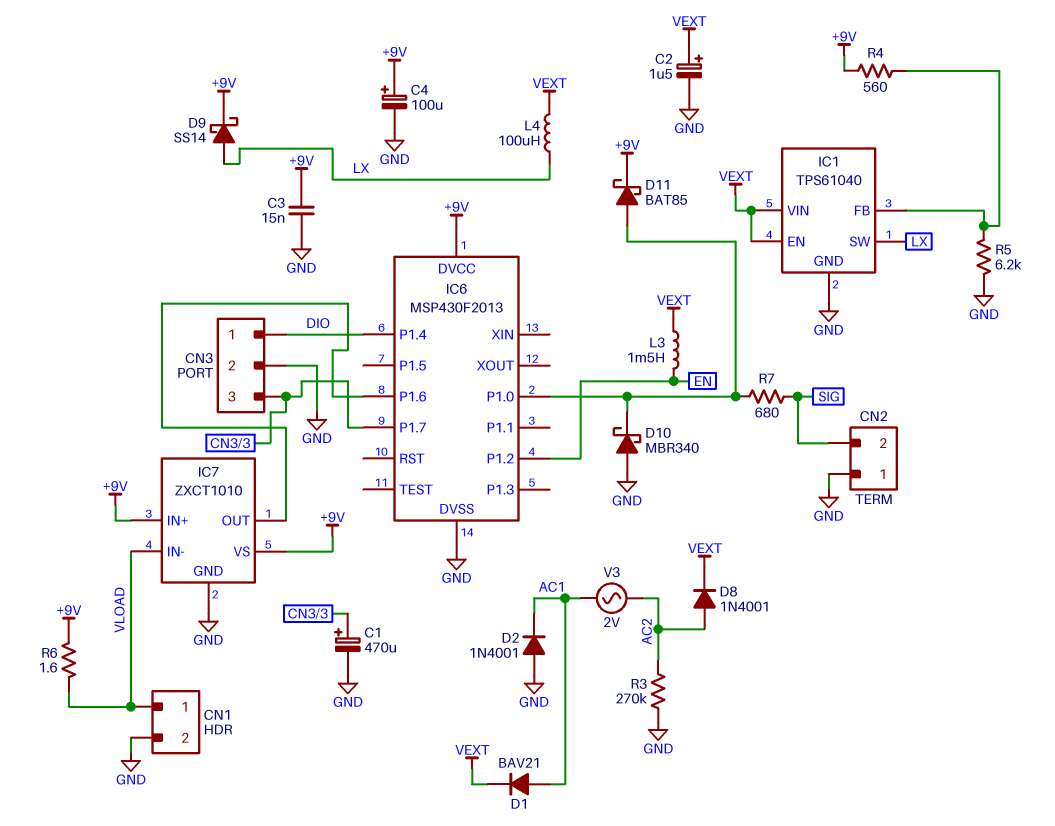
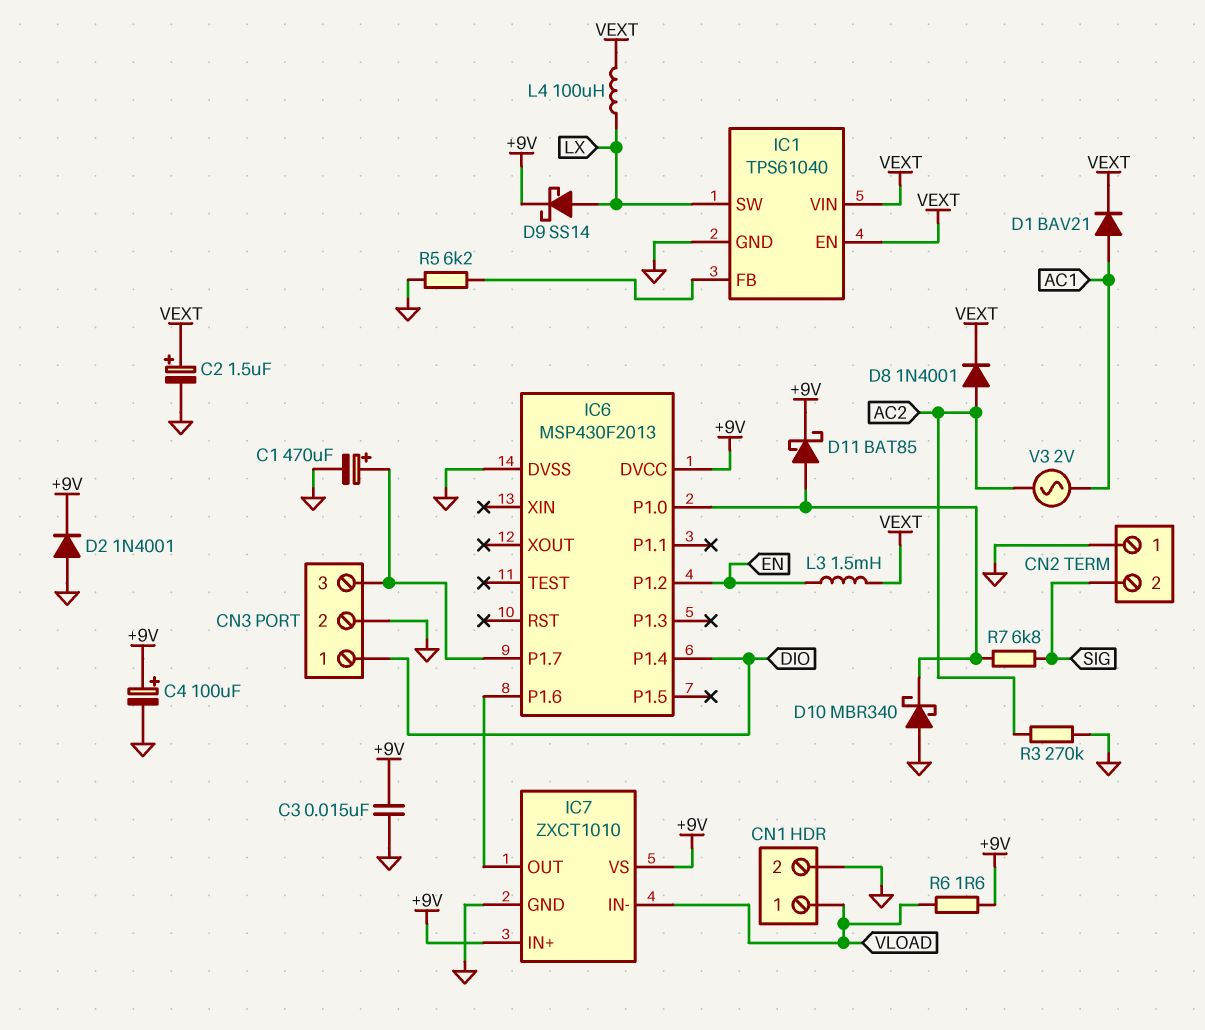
D2: diode 1N4001 (A GND, K AC1) -> diode 1N4001 (A GND, K +9V)
R4: 560 (+9V, IC1/FB) -> none
R7: 680 (IC6/P1.0, SIG) -> 6.8k (IC6/P1.0, SIG)

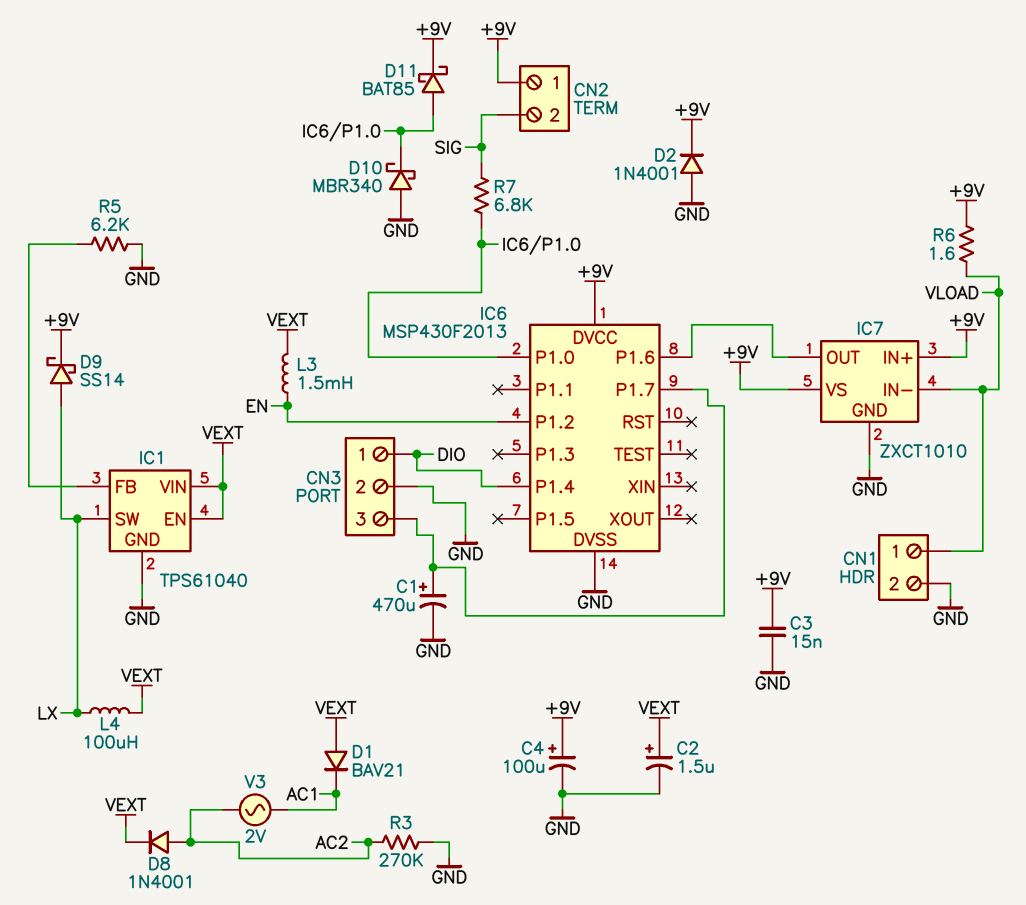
CN2 pin 1: GND -> +9V
D1: diode BAV21 (A AC1, K VEXT) -> diode BAV21 (A VEXT, K AC1)

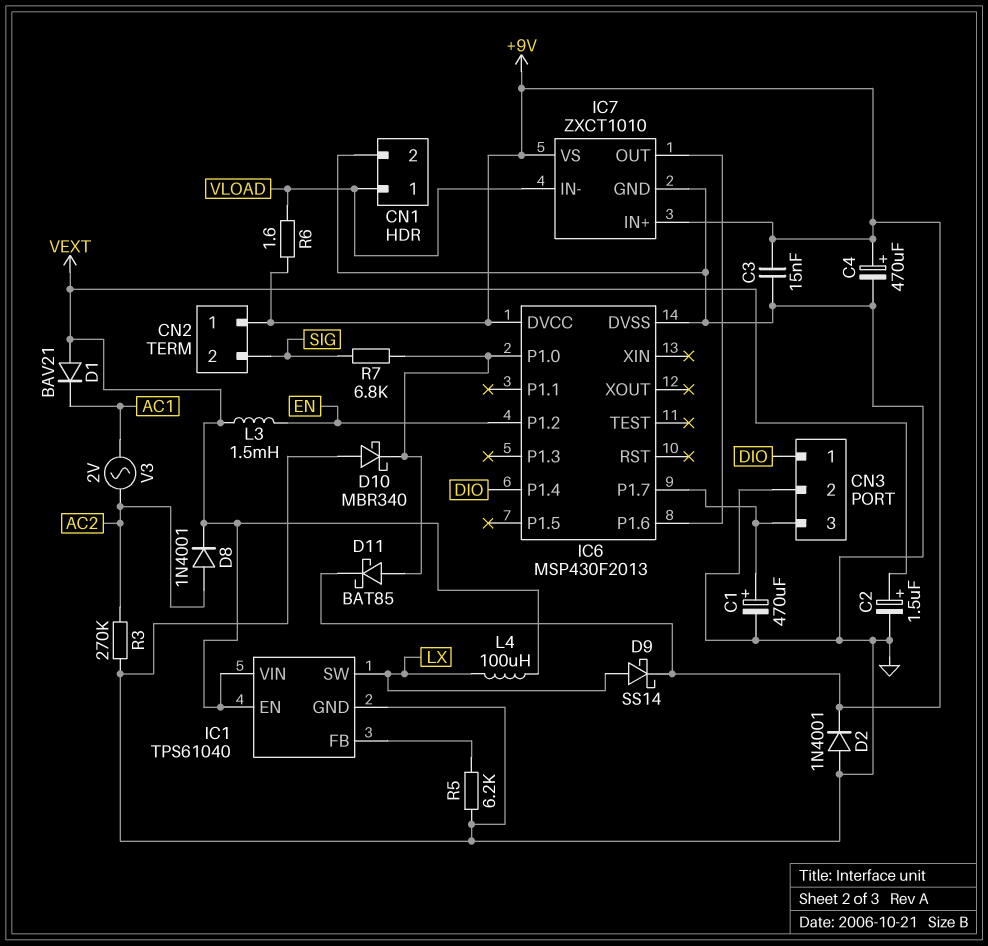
C4: 100uF (plus +9V, minus GND) -> 470uF (plus +9V, minus GND)

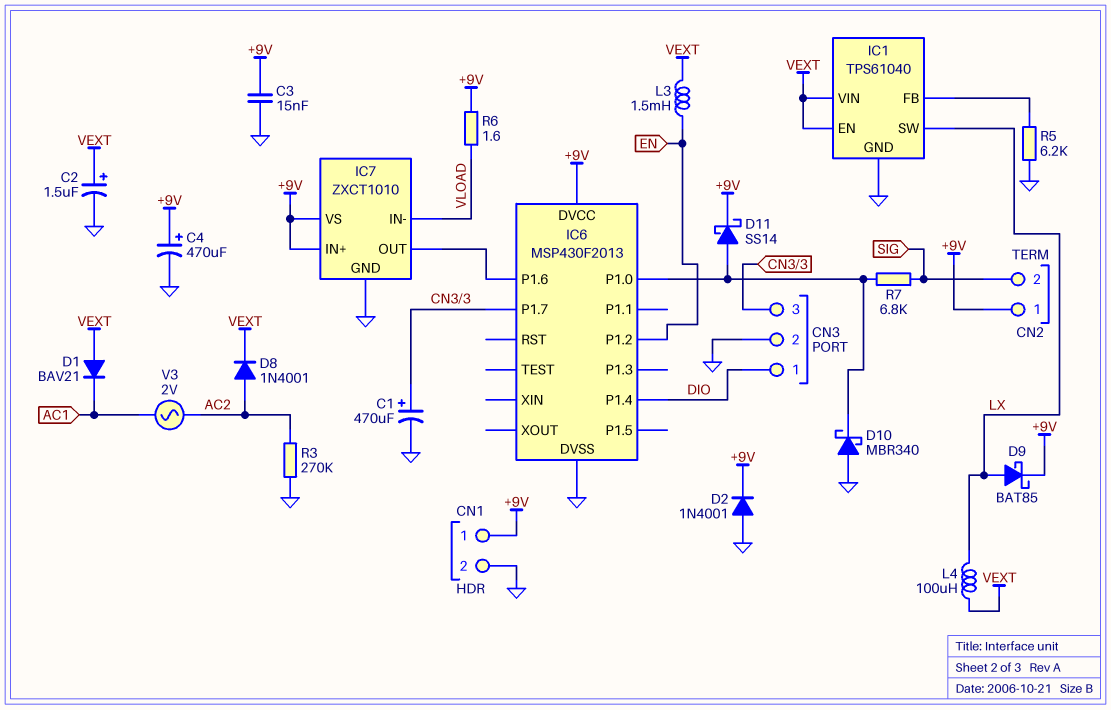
CN1 pin 1: VLOAD -> +9V
D9: schottky SS14 (A LX, K +9V) -> schottky BAT85 (A LX, K +9V)
D11: schottky BAT85 (A IC6/P1.0, K +9V) -> schottky SS14 (A IC6/P1.0, K +9V)

